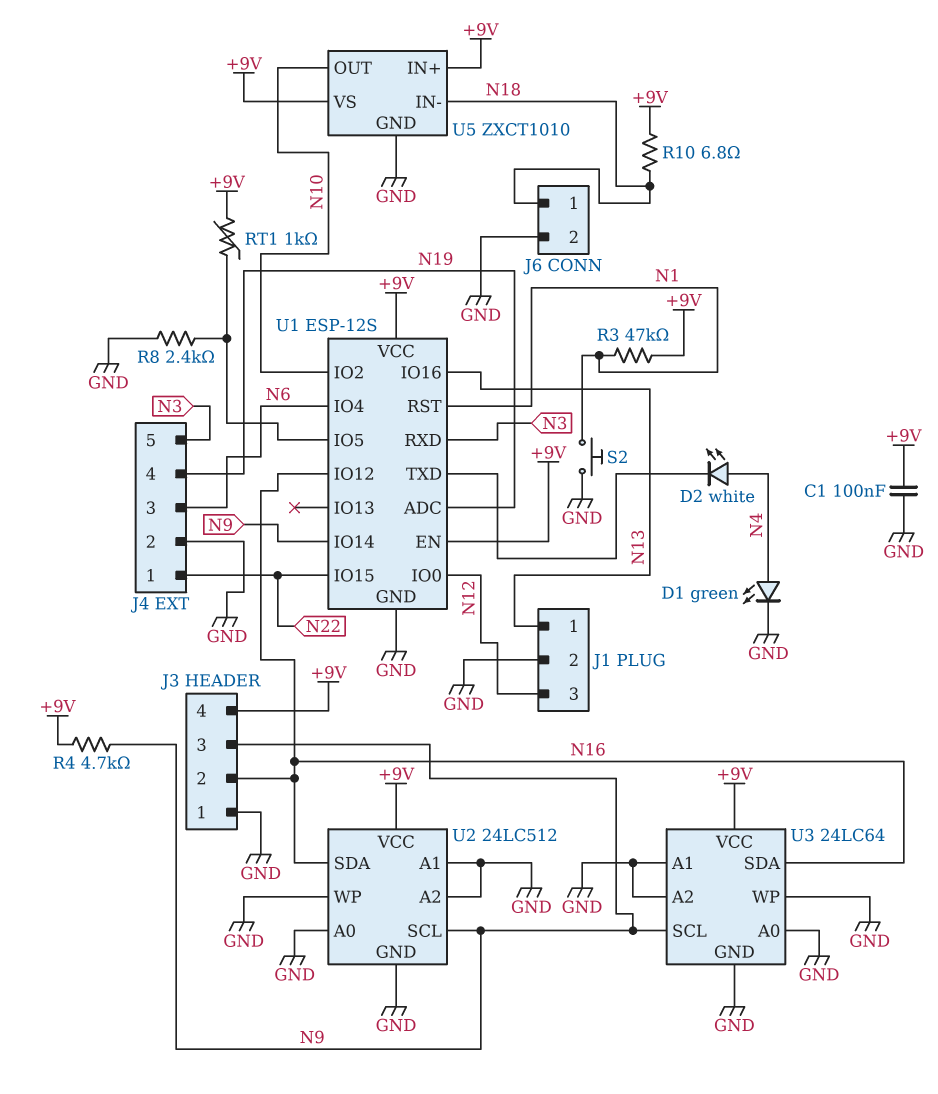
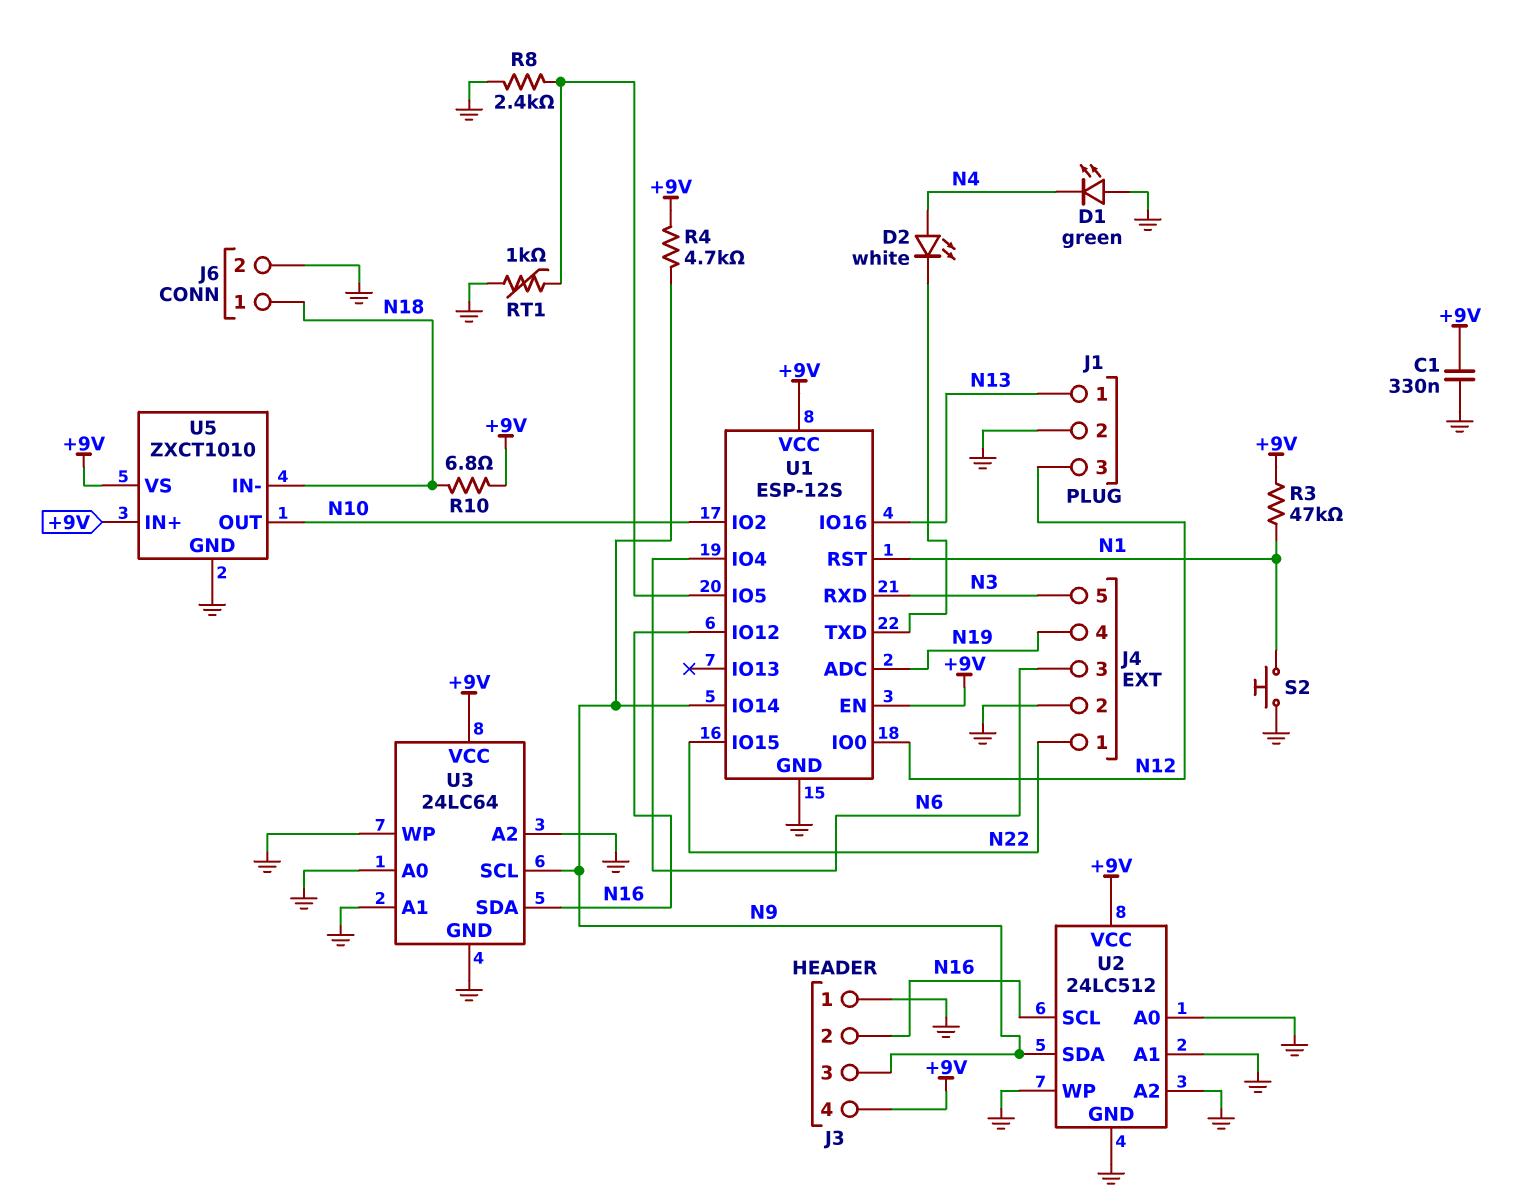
C1: 100nF (+9V, GND) -> 330nF (+9V, GND)
D1: LED green (A N4, K GND) -> LED green (A GND, K N4)
RT1: 1k (+9V, U1/IO5) -> 1k (GND, U1/IO5)
U2 pin SCL: N9 -> N16
U2 pin SDA: N16 -> N9

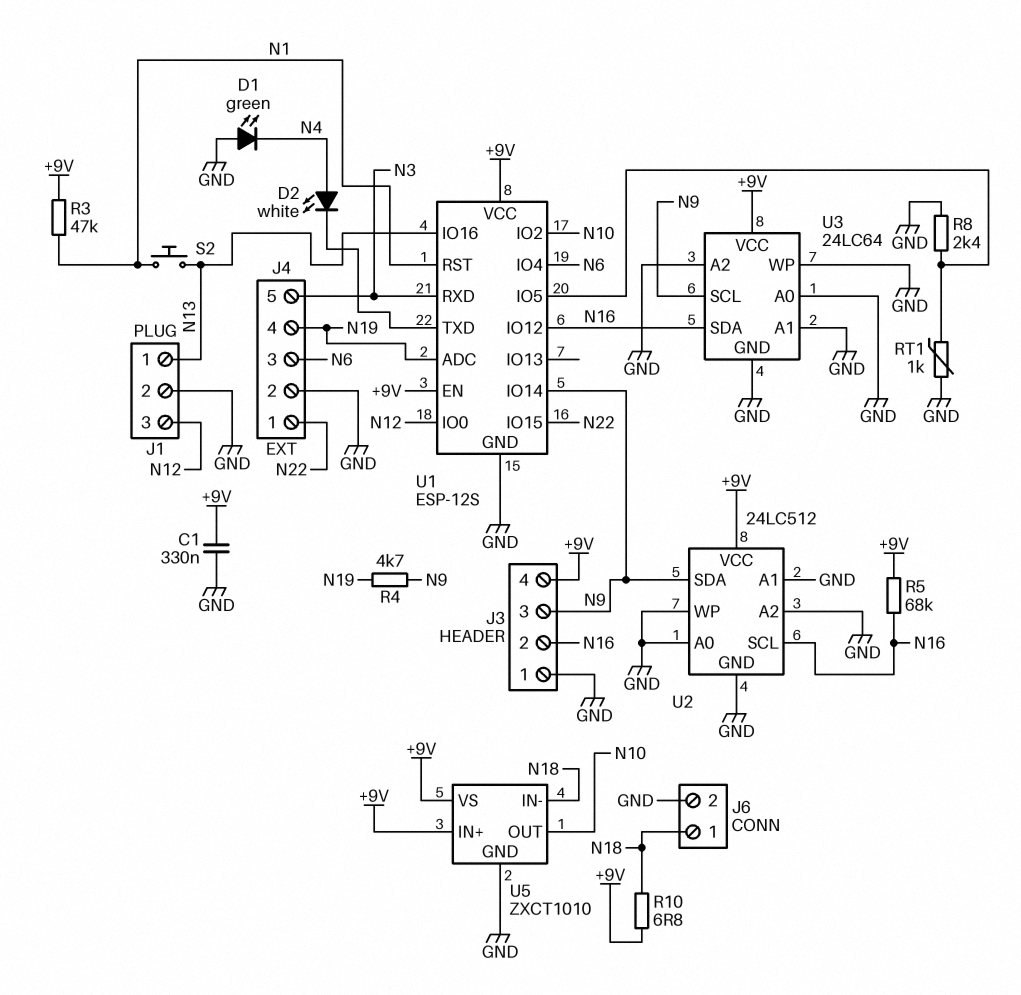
R4: 4.7k (+9V, N9) -> 4.7k (N9, N19)
R5: none -> 68k (+9V, N16)
S2: button (GND, N1) -> button (N1, N13)

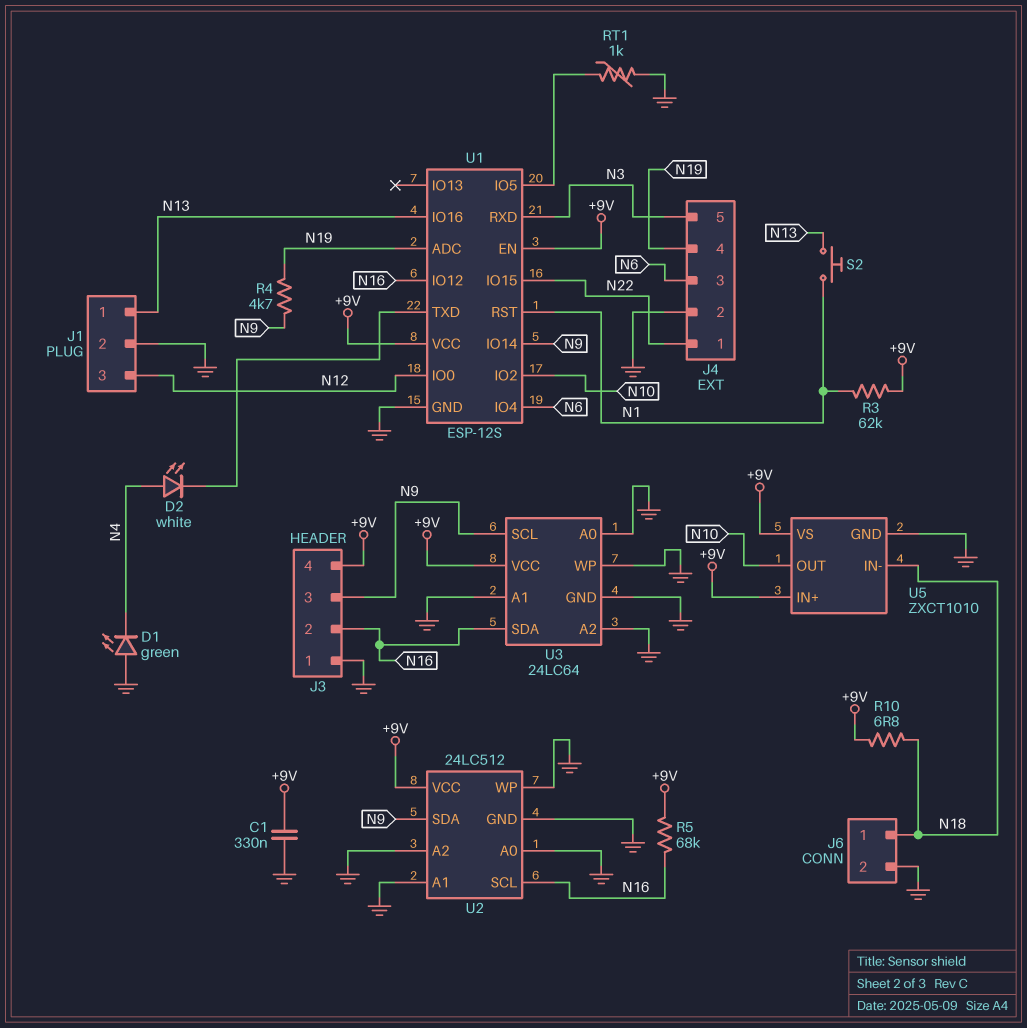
R3: 47k (+9V, N1) -> 62k (+9V, N1)
R8: 2.4k (GND, U1/IO5) -> none

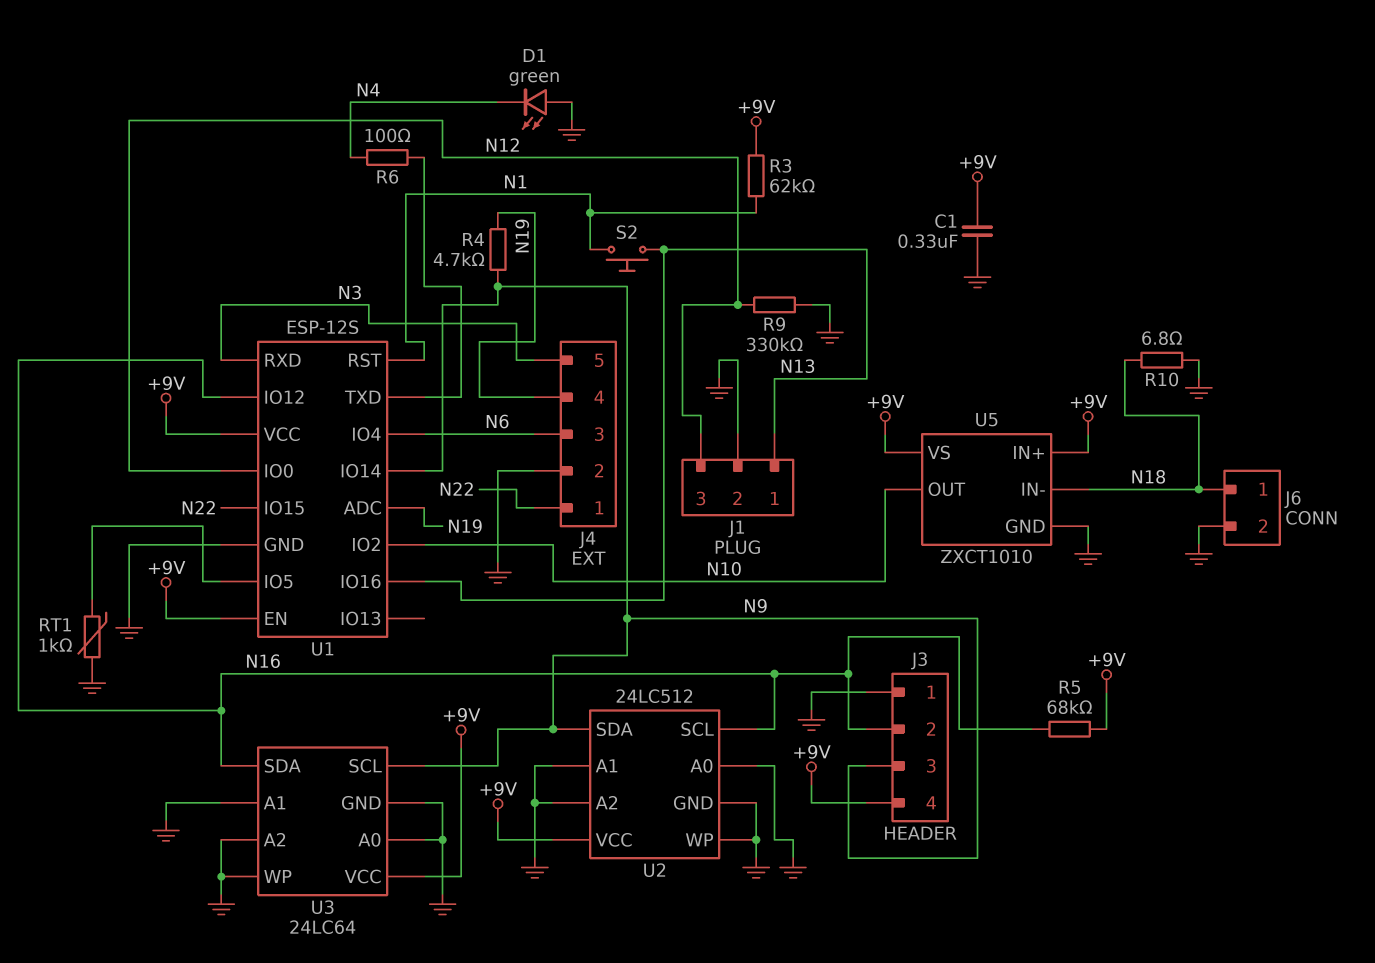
D2: LED white (A N4, K U1/TXD) -> none
R6: none -> 100 (N4, U1/TXD)
R9: none -> 330k (GND, N12)
R10: 6.8 (+9V, N18) -> 6.8 (GND, N18)

